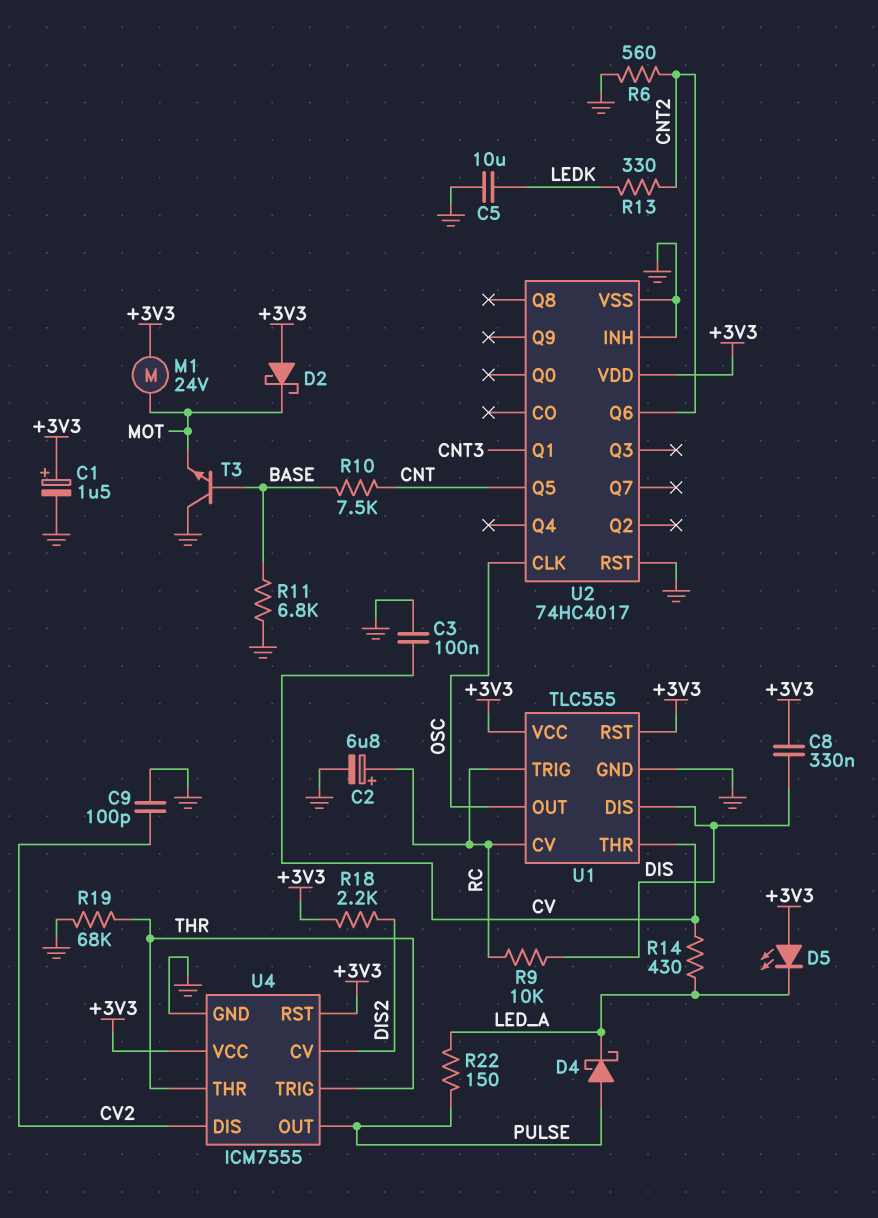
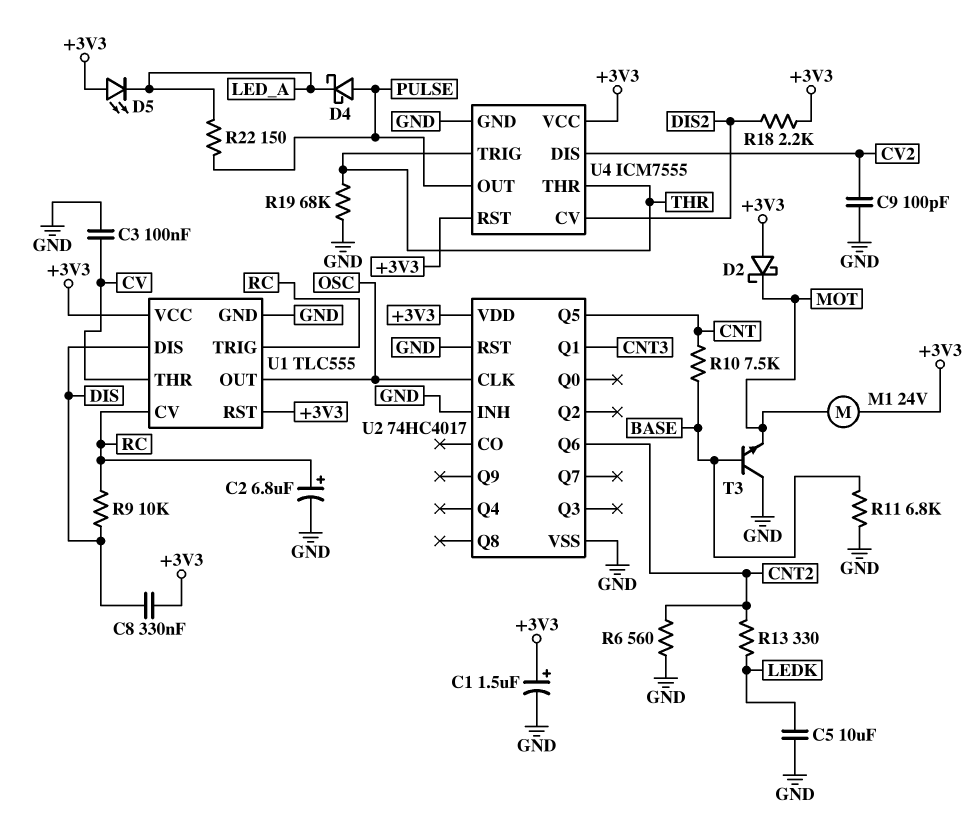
R14: 430 (CV, LED_A) -> none

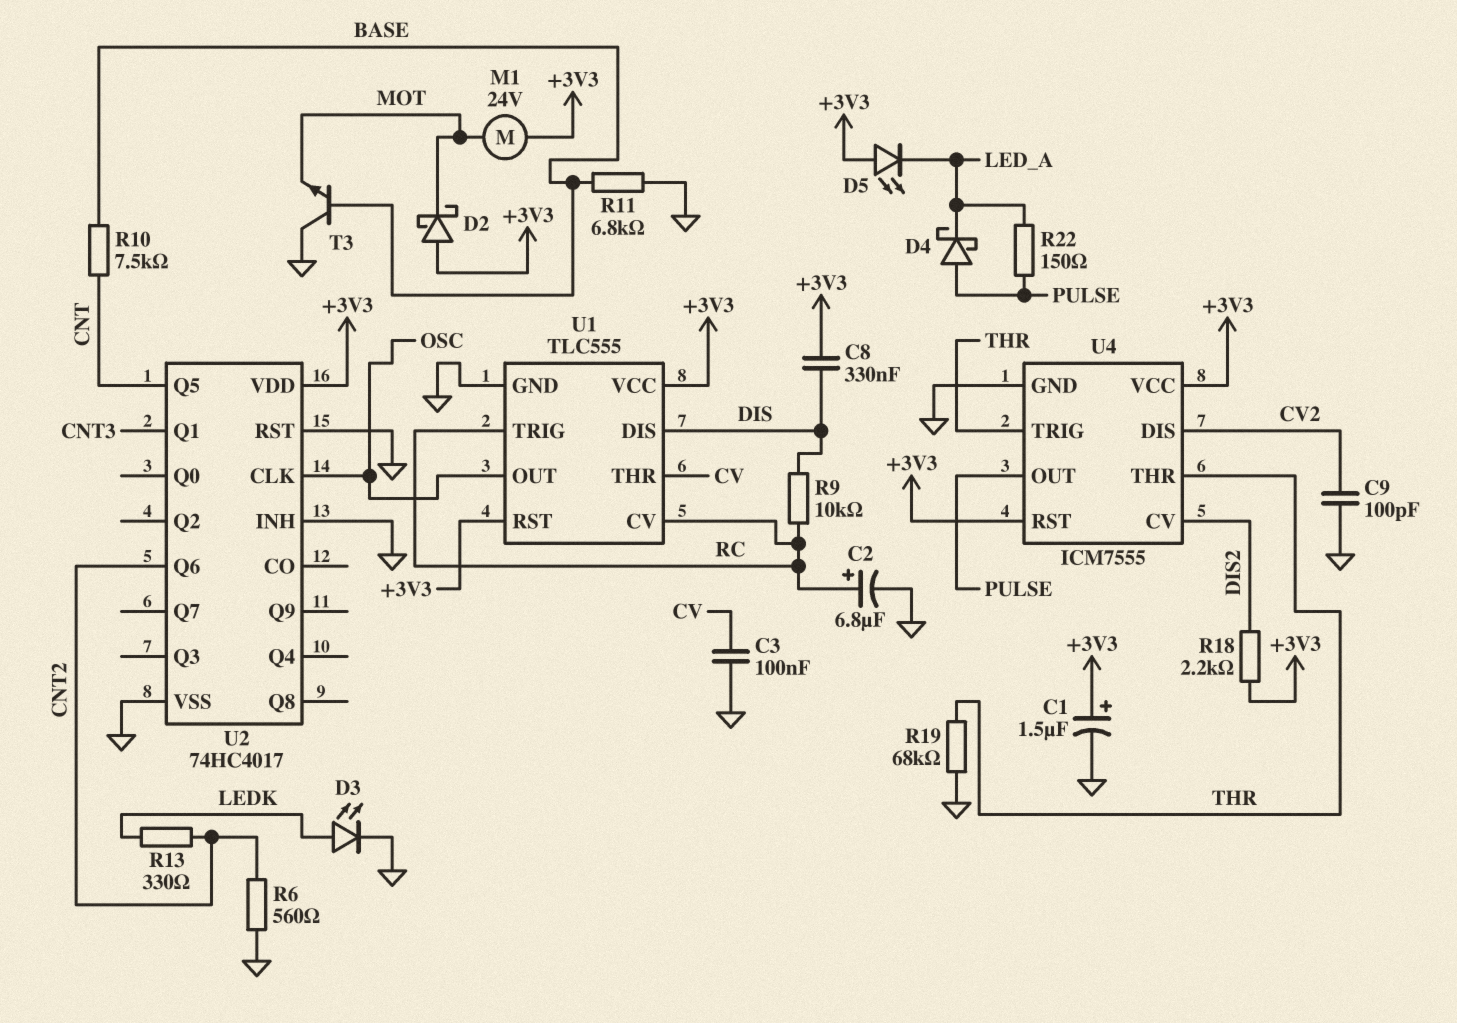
C5: 10uF (GND, LEDK) -> none
D3: none -> LED (A LEDK, K GND)

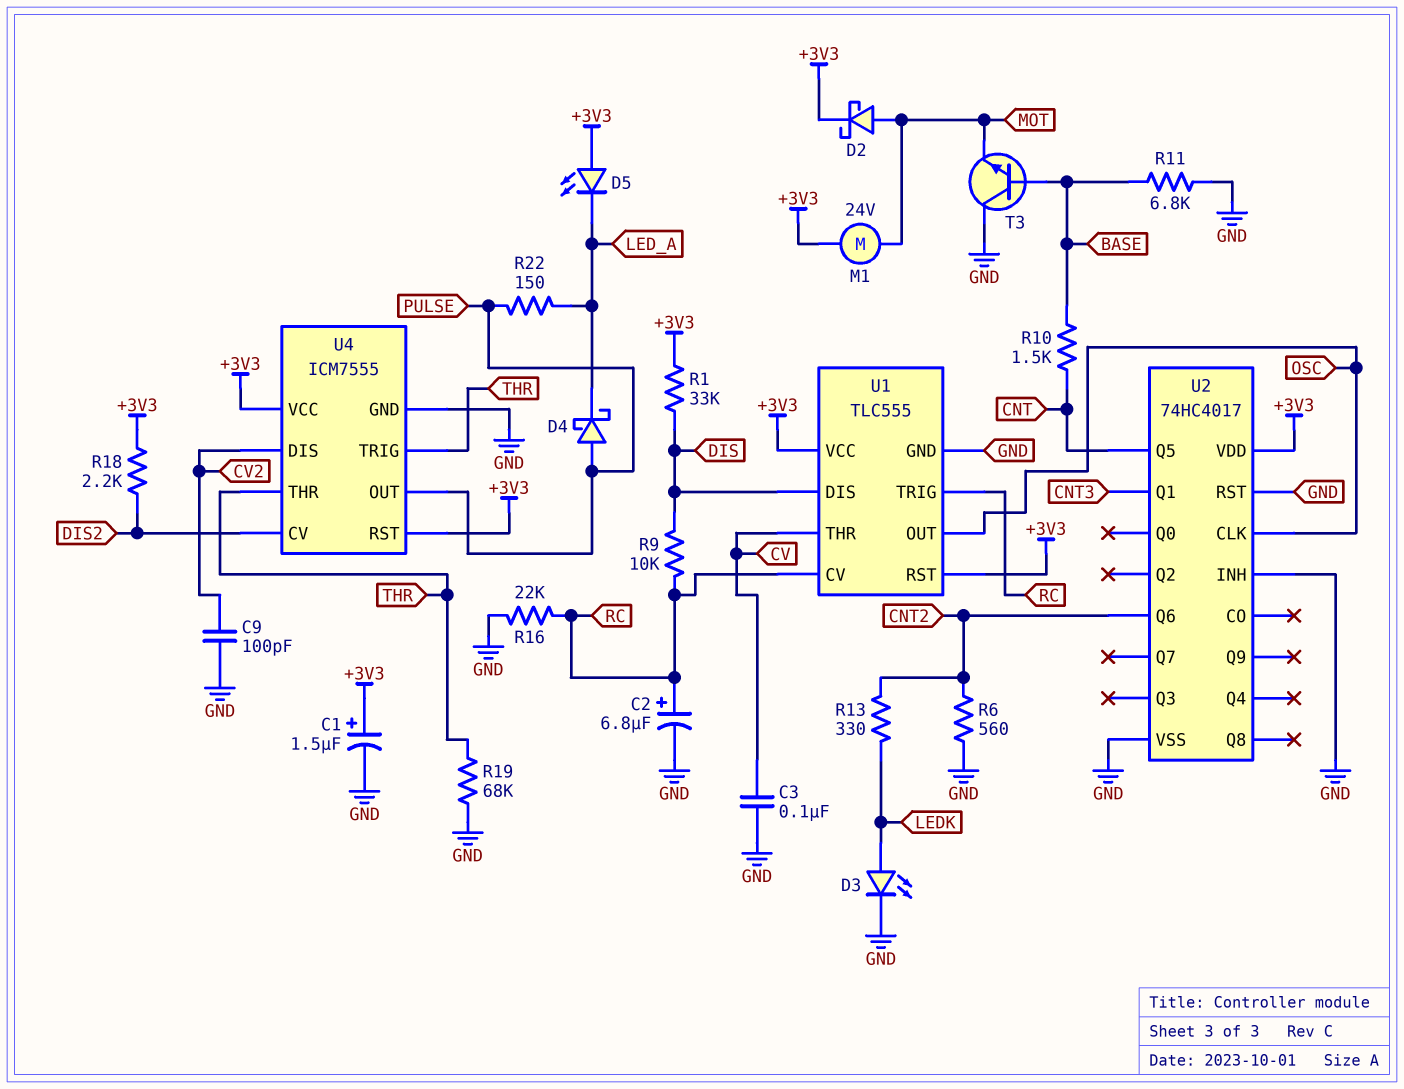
C8: 330nF (+3V3, DIS) -> none
D2: schottky (A +3V3, K MOT) -> schottky (A MOT, K +3V3)
R1: none -> 33k (+3V3, DIS)
R10: 7.5k (BASE, CNT) -> 1.5k (BASE, CNT)
R16: none -> 22k (GND, RC)

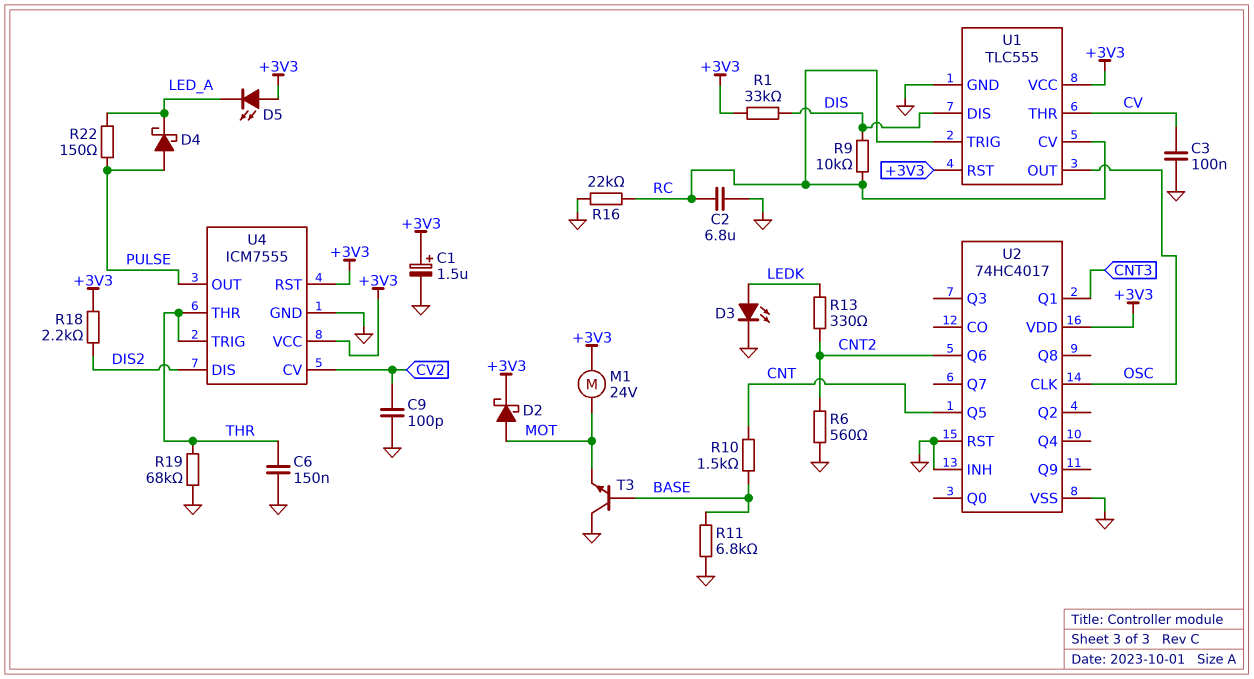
C2: 6.8uF (plus RC, minus GND) -> 6.8uF (GND, RC)
C6: none -> 150nF (GND, THR)
U4 pin CV: DIS2 -> CV2
U4 pin DIS: CV2 -> DIS2

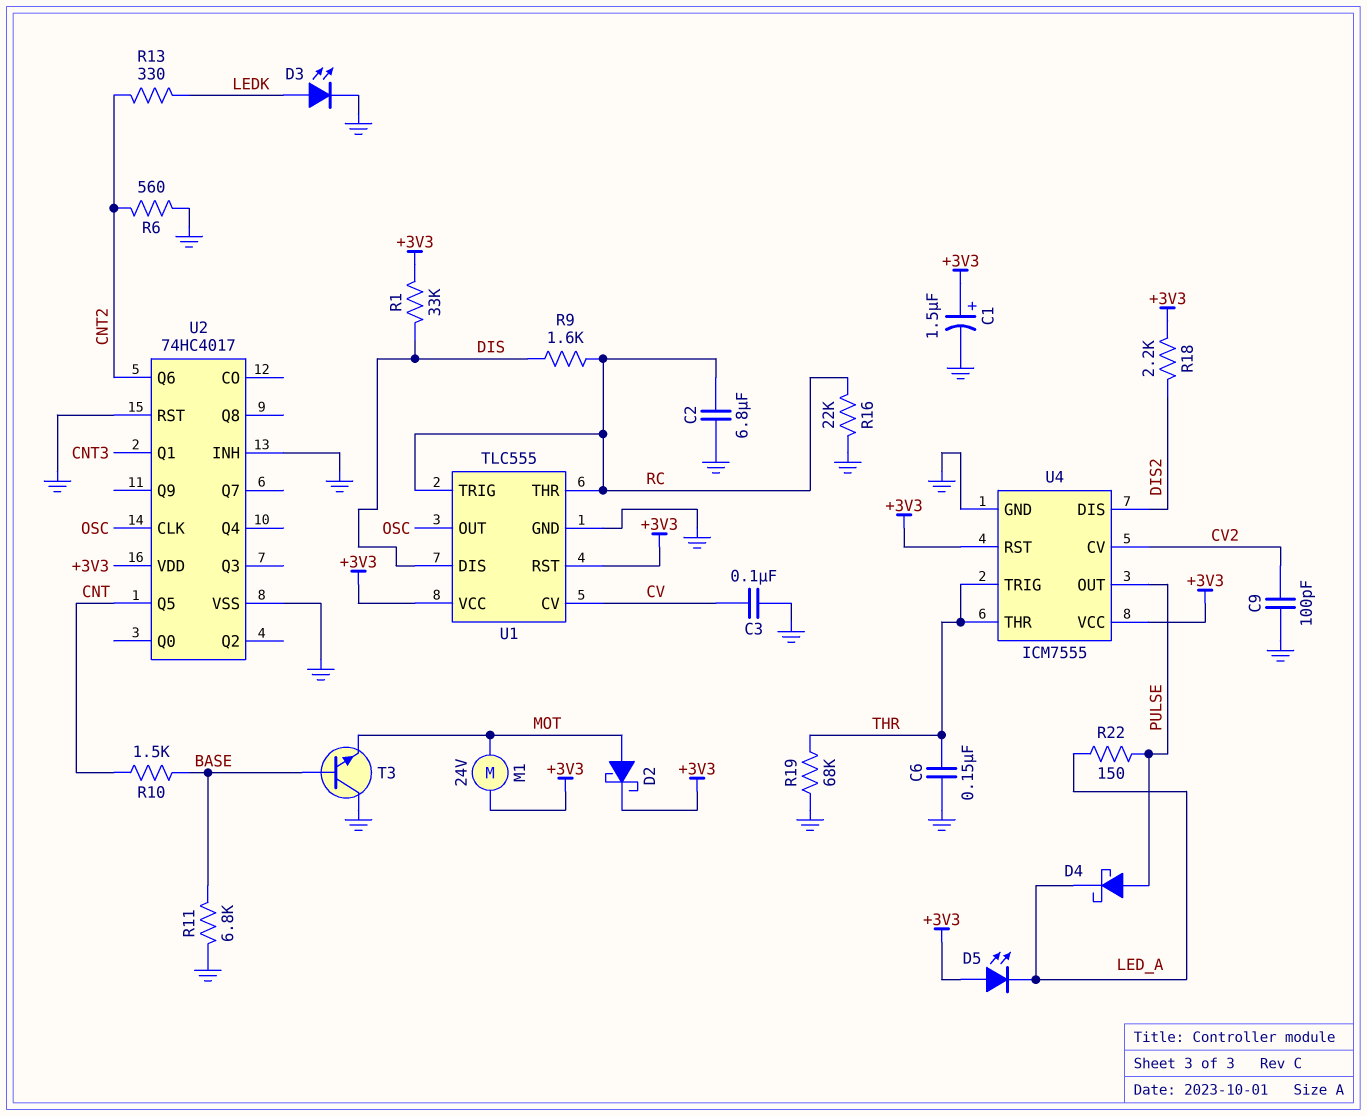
R9: 10k (DIS, RC) -> 1.6k (DIS, RC)
U1 pin CV: RC -> CV
U1 pin THR: CV -> RC

